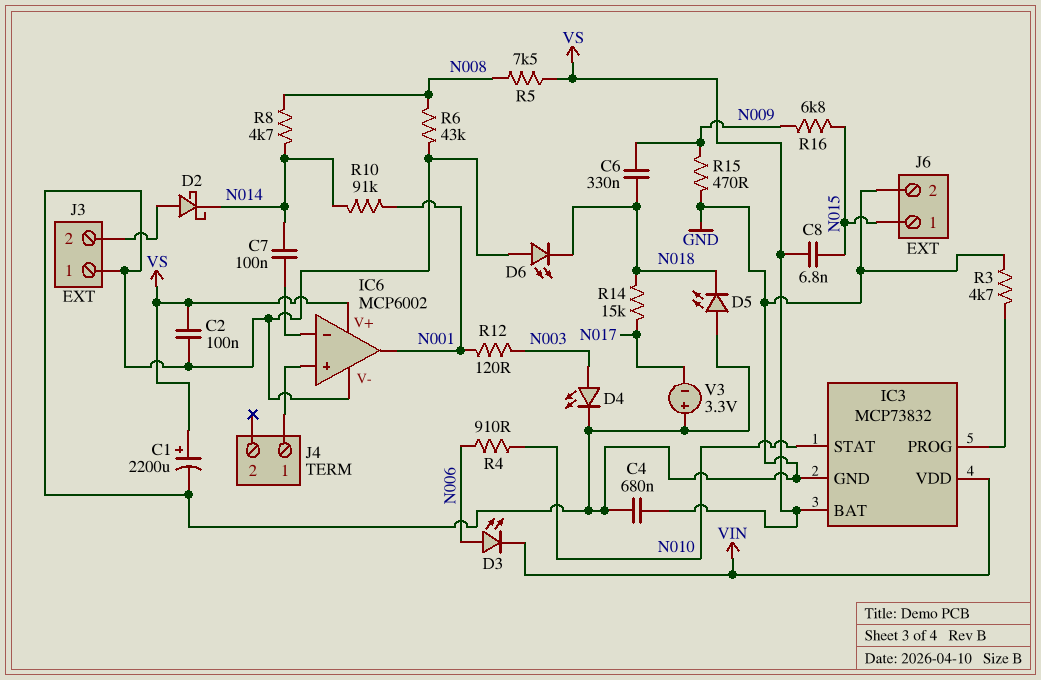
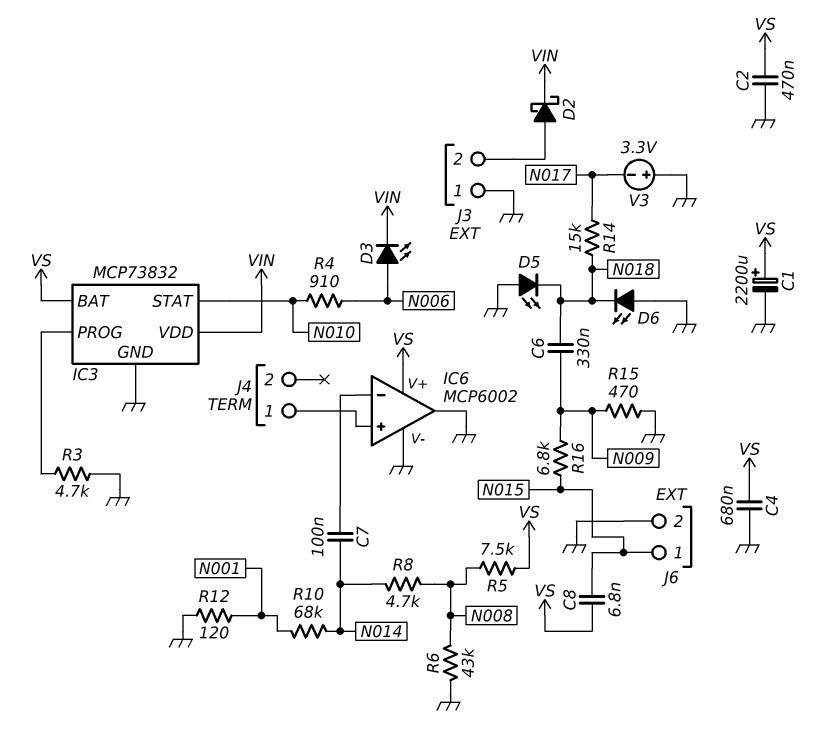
C2: 100nF (GND, VS) -> 470nF (GND, VS)
D2: schottky (A J3/2, K N014) -> schottky (A J3/2, K VIN)
D4: LED (A N003, K GND) -> none
IC6 pin out: N001 -> GND
R10: 91k (N001, N014) -> 68k (N001, N014)
R12: 120 (N001, N003) -> 120 (GND, N001)

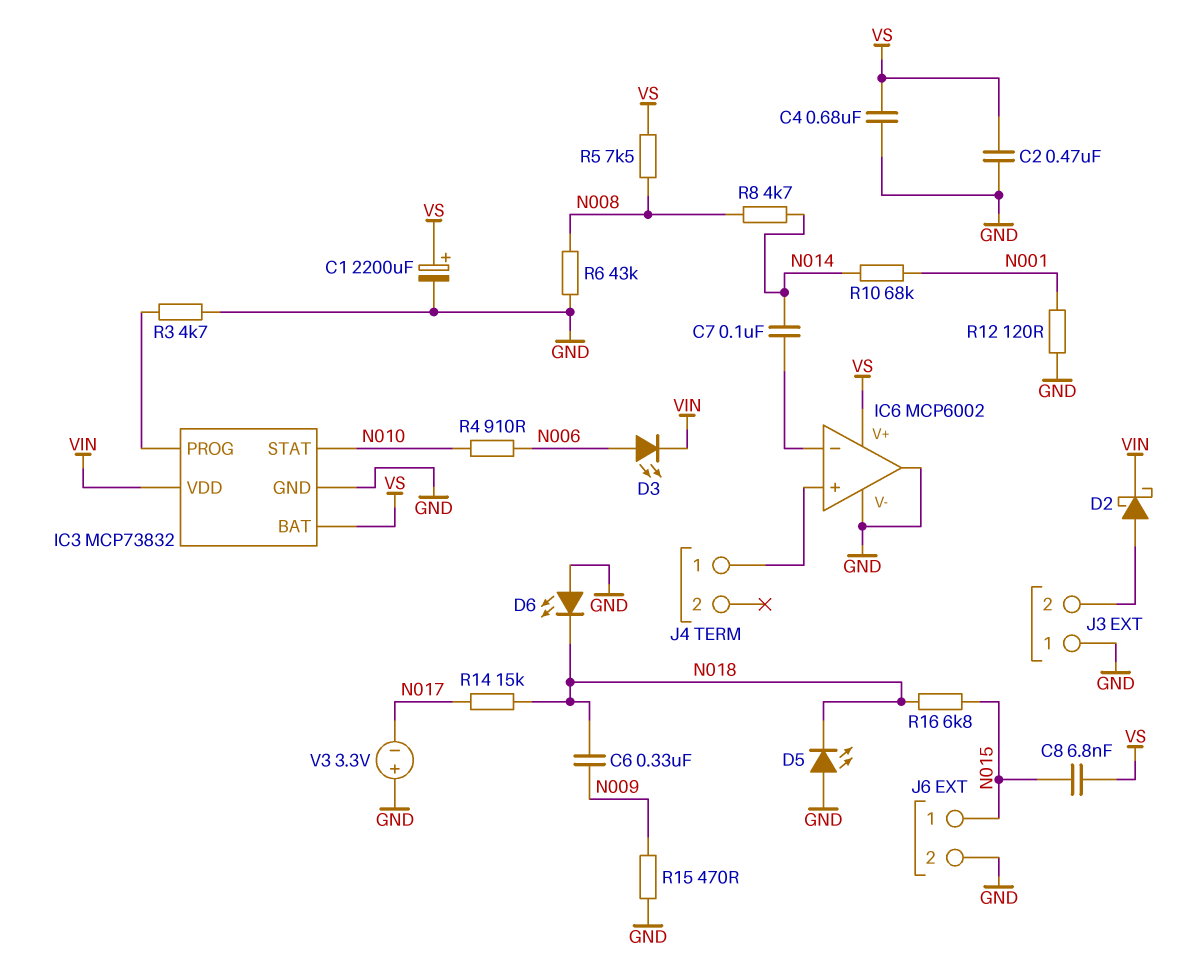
R16: 6.8k (N009, N015) -> 6.8k (N015, N018)

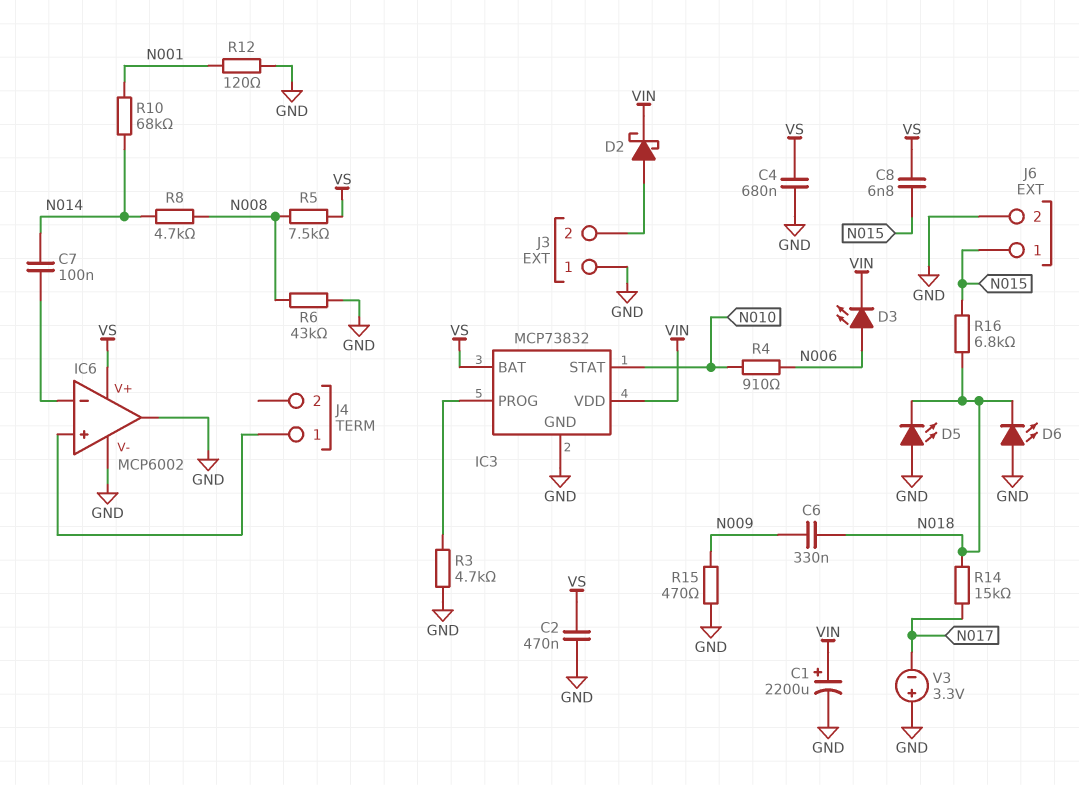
C1: 2200uF (plus VS, minus GND) -> 2200uF (plus VIN, minus GND)

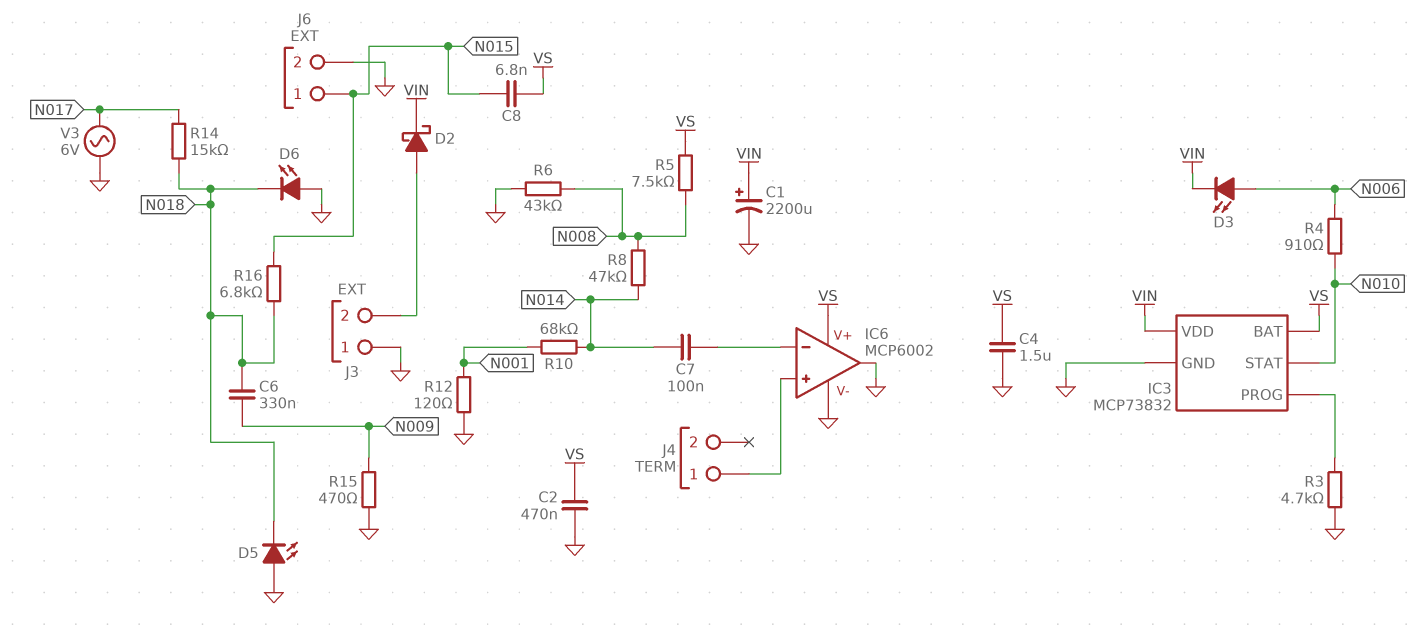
C4: 680nF (GND, VS) -> 1.5uF (GND, VS)
R8: 4.7k (N008, N014) -> 47k (N008, N014)
V3: 3.3V (plus GND, minus N017) -> AC 6V (GND, N017)

